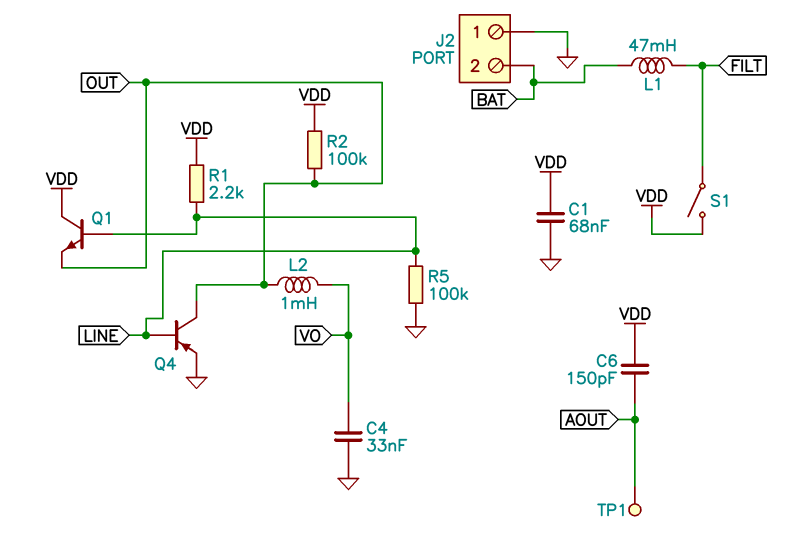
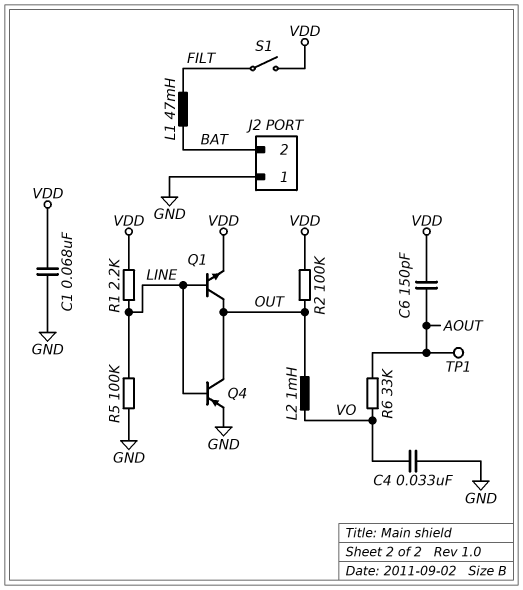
Q1: NPN (B LINE, C VDD, E OUT) -> NPN (B LINE, C OUT, E VDD)
R6: none -> 33k (AOUT, VO)

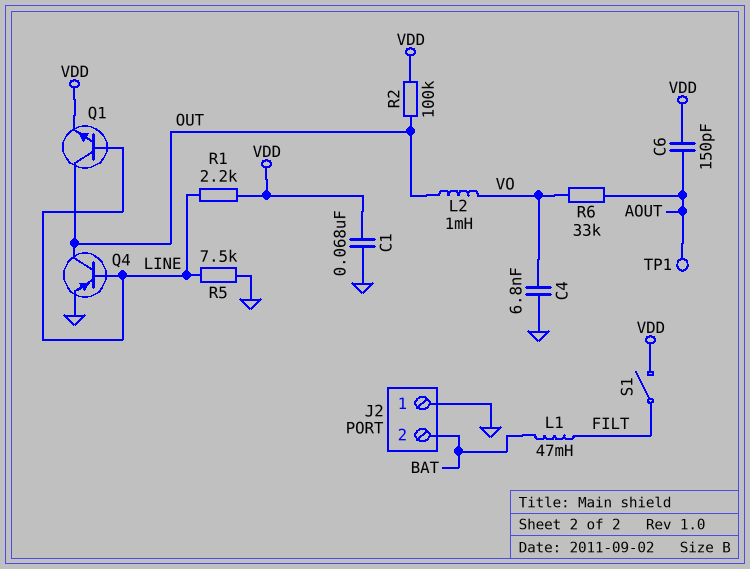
C4: 33nF (GND, VO) -> 6.8nF (GND, VO)
R5: 100k (GND, LINE) -> 7.5k (GND, LINE)

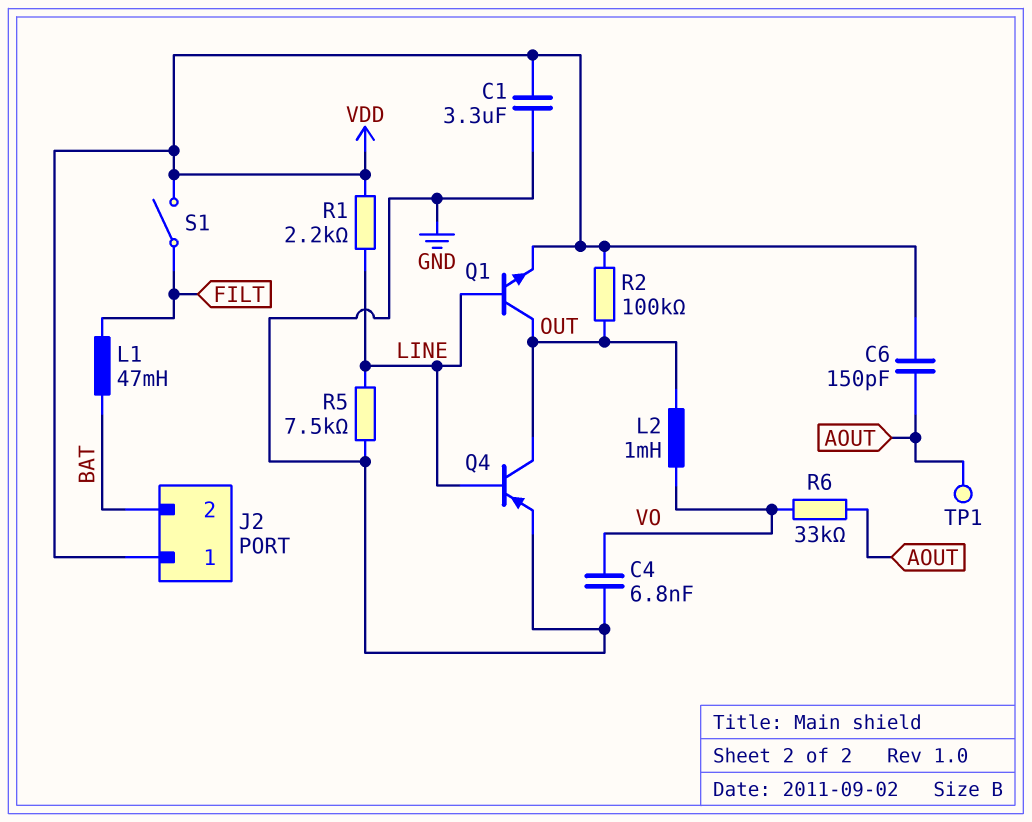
C1: 68nF (GND, VDD) -> 3.3uF (GND, VDD)
J2 pin 1: GND -> VDD

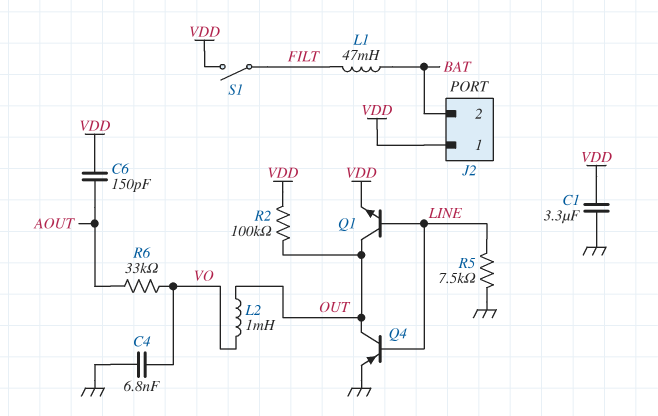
R1: 2.2k (LINE, VDD) -> none
TP1: test point (AOUT) -> none

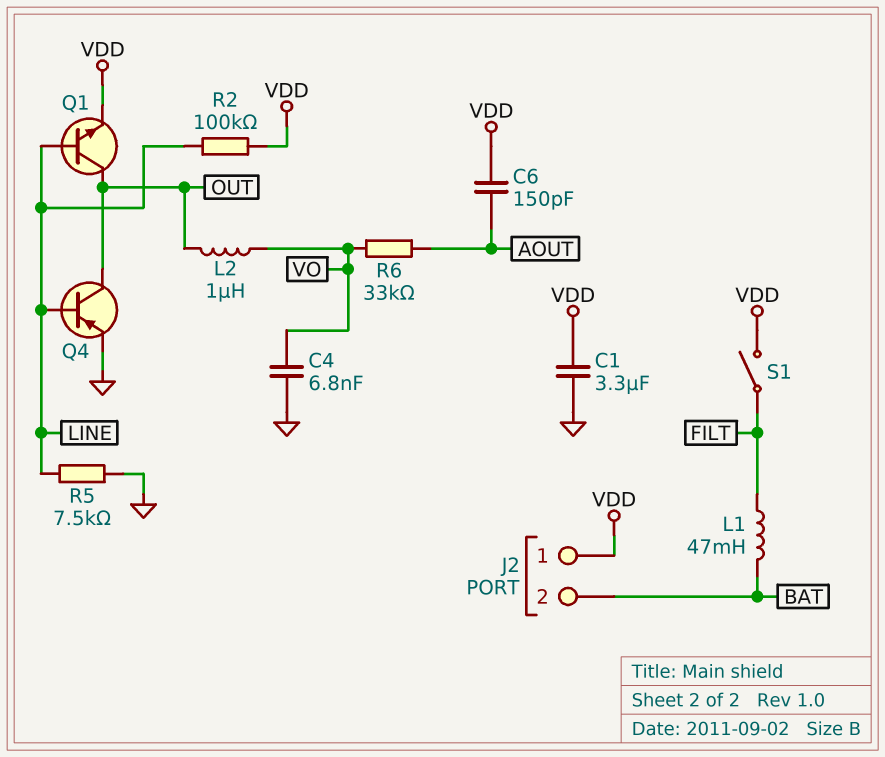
L2: 1mH (OUT, VO) -> 1uH (OUT, VO)
R2: 100k (OUT, VDD) -> 100k (LINE, VDD)

